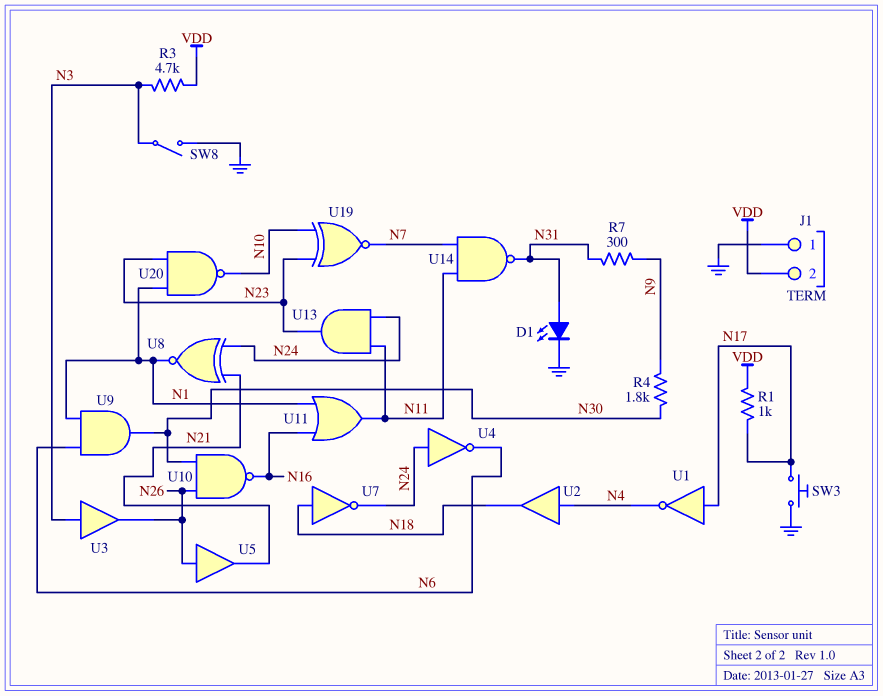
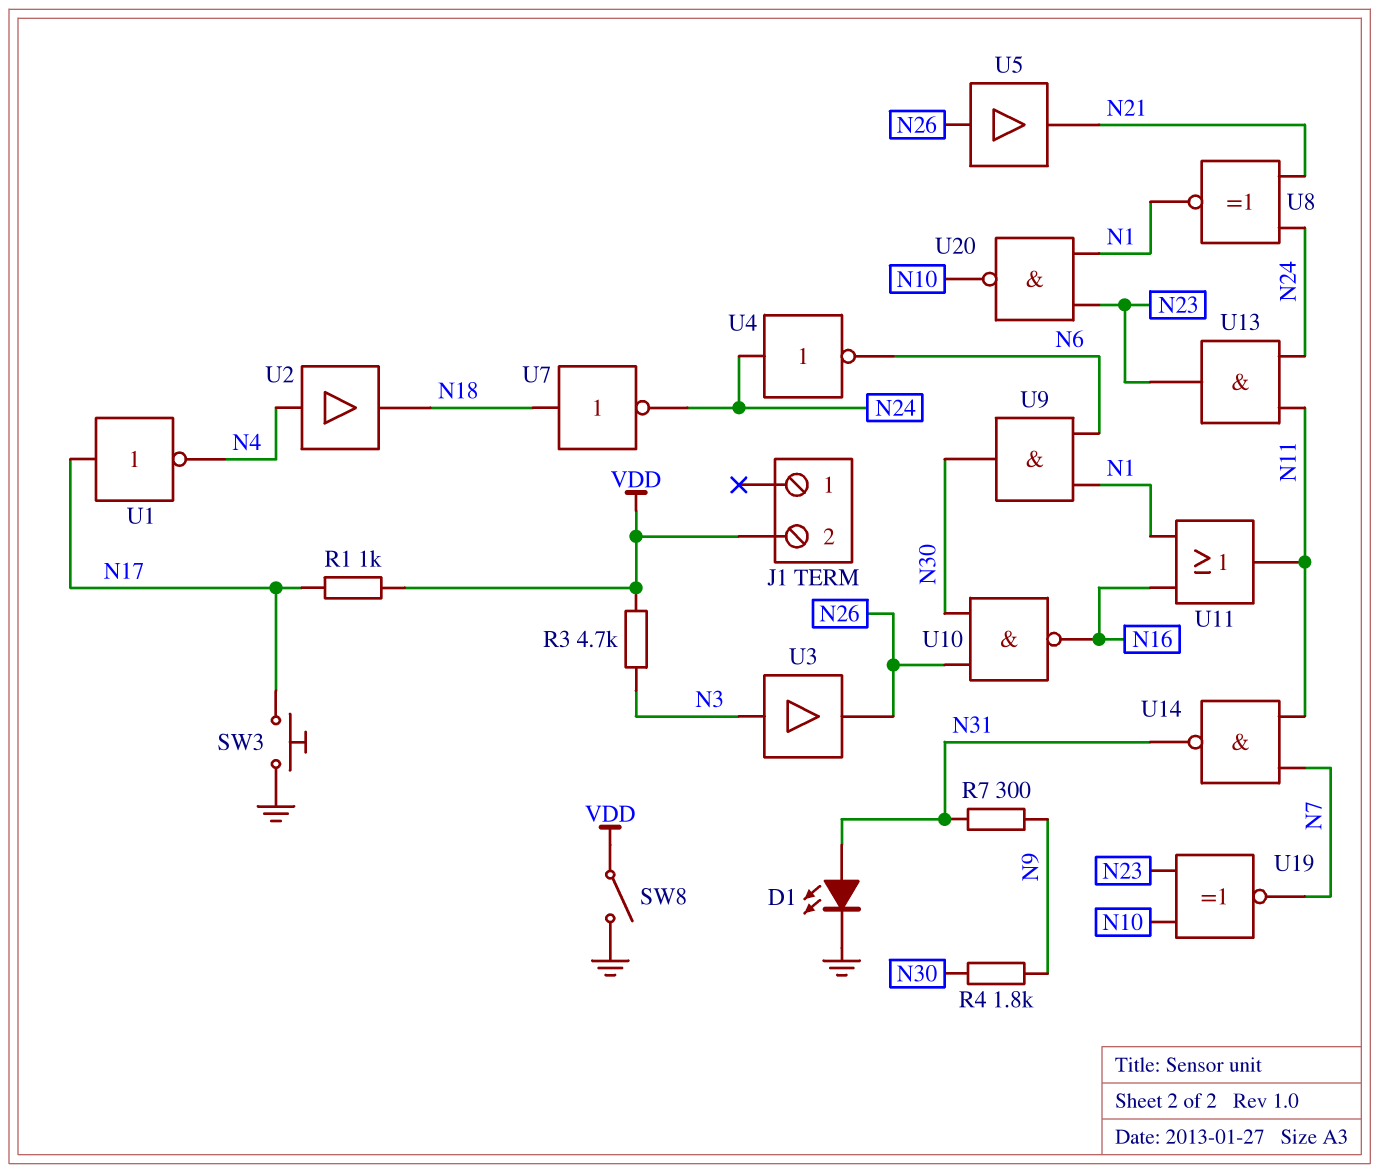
J1 pin 1: GND -> none
SW8: switch (GND, N3) -> switch (GND, VDD)

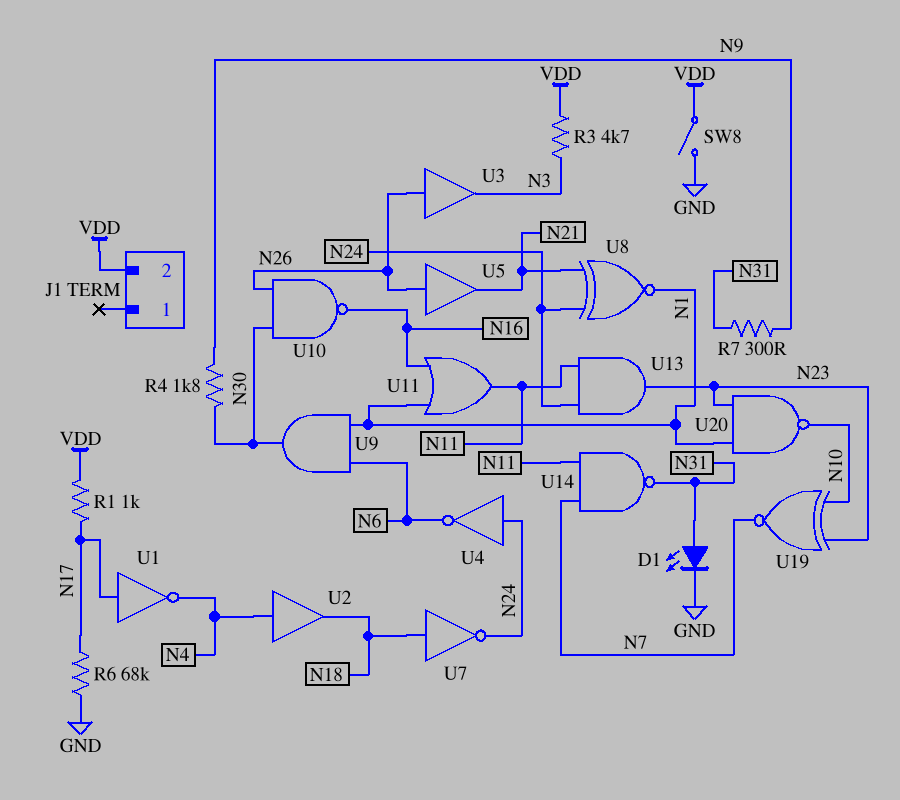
R6: none -> 68k (GND, N17)
SW3: button (GND, N17) -> none
U3: buffer (in N3, out N26) -> buffer (in N26, out N3)

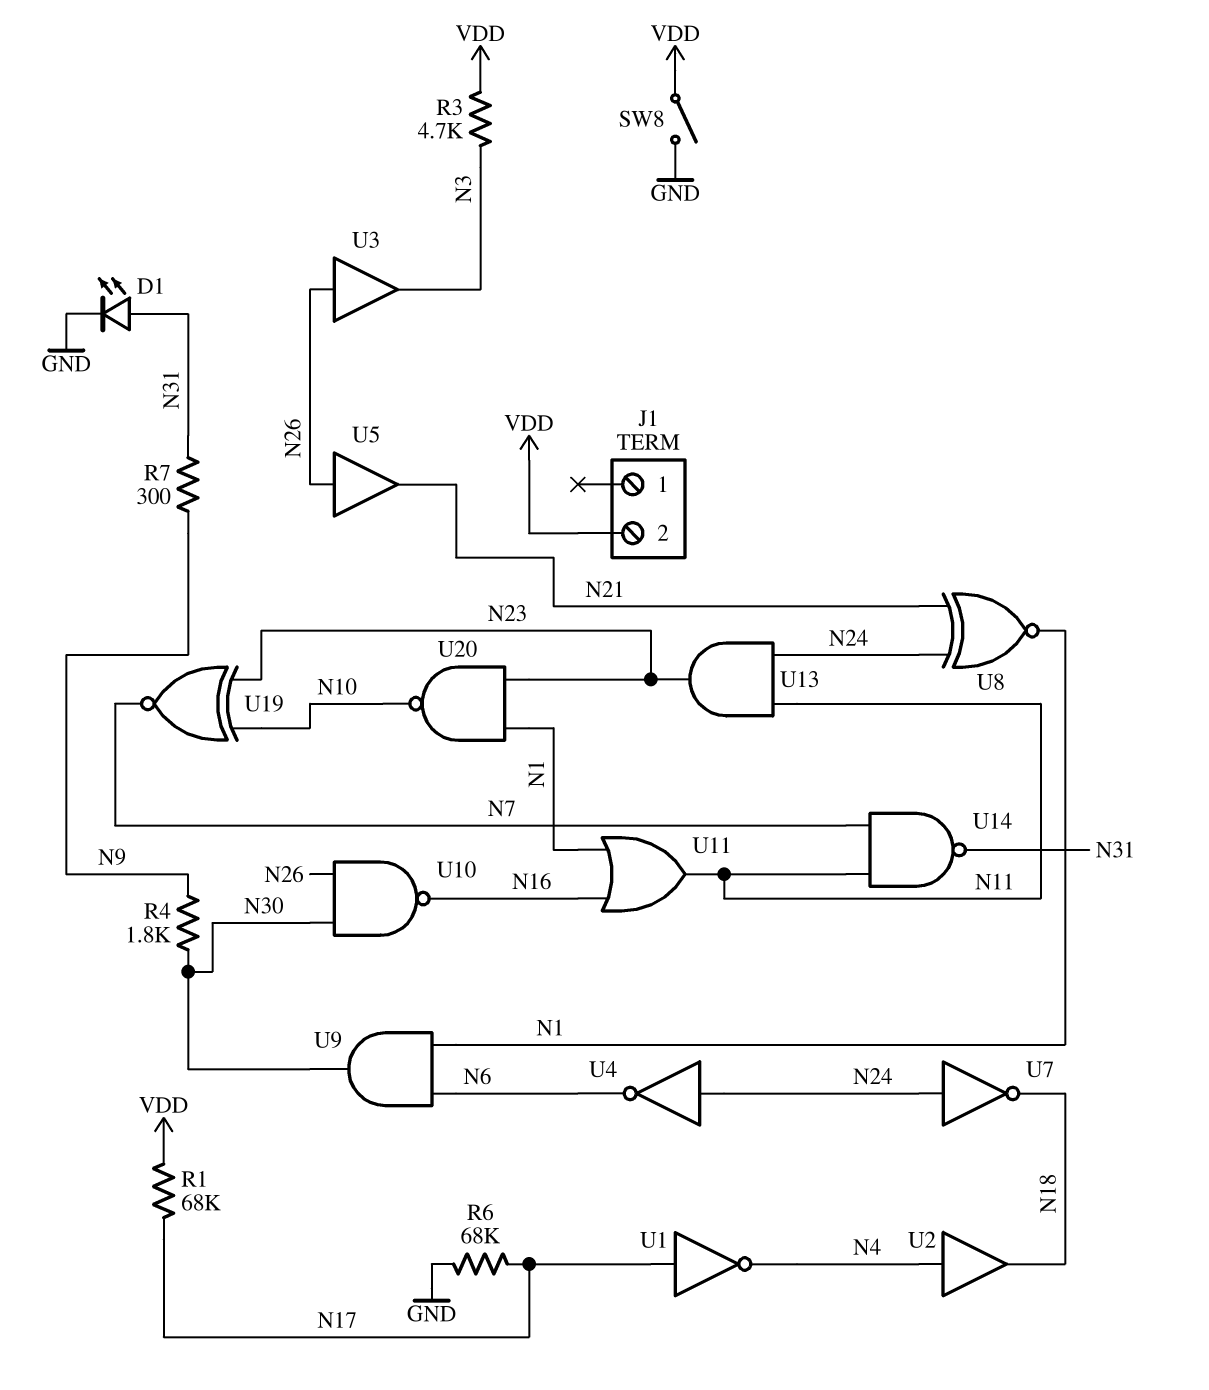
R1: 1k (N17, VDD) -> 68k (N17, VDD)
U7: NOT (in N18, out N24) -> NOT (in N24, out N18)

